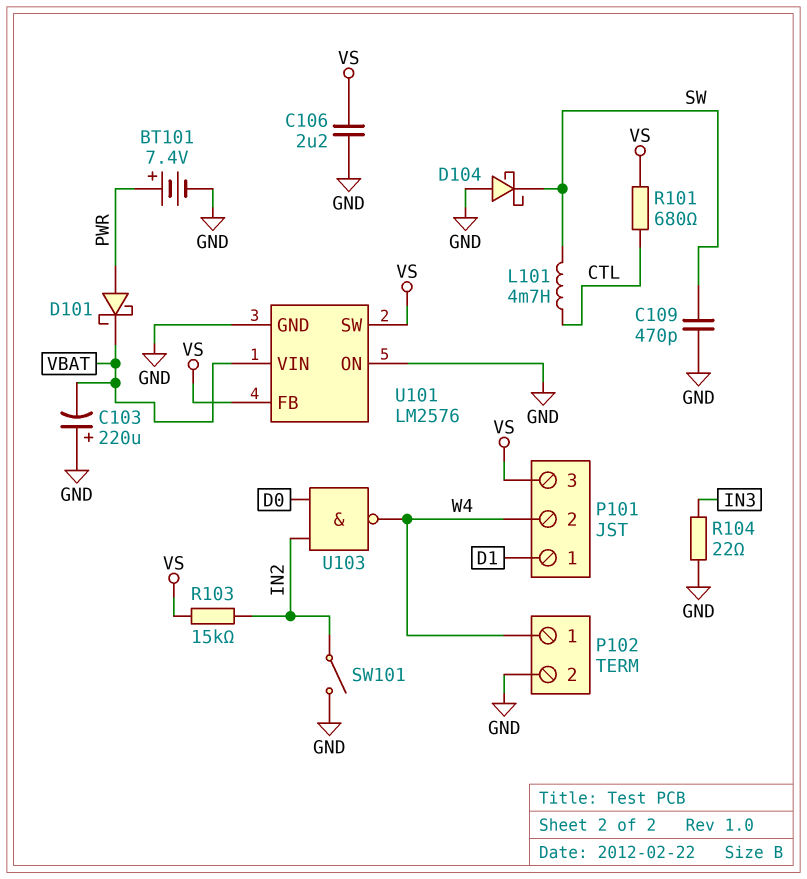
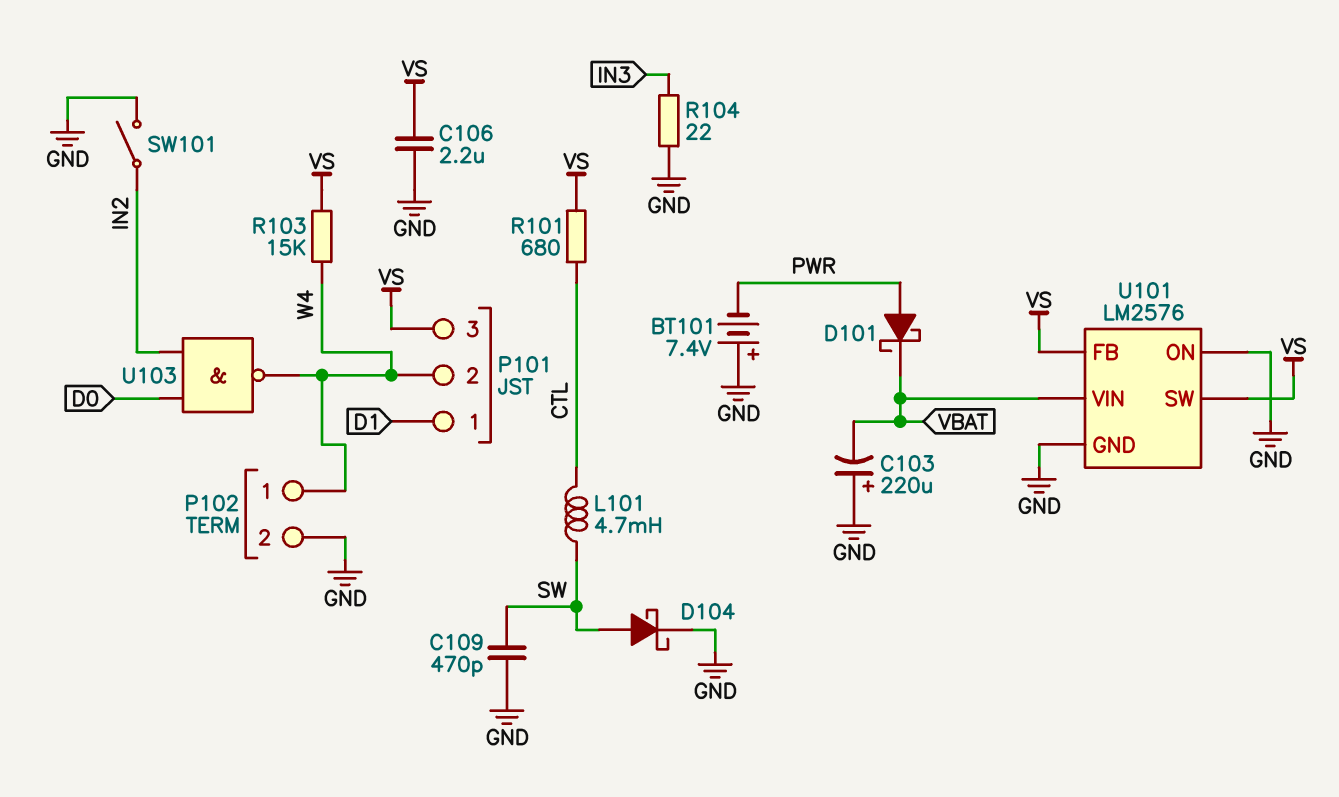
BT101: 7.4V (plus PWR, minus GND) -> 7.4V (plus GND, minus PWR)
D104: schottky (A GND, K SW) -> schottky (A SW, K GND)
R103: 15k (IN2, VS) -> 15k (VS, W4)

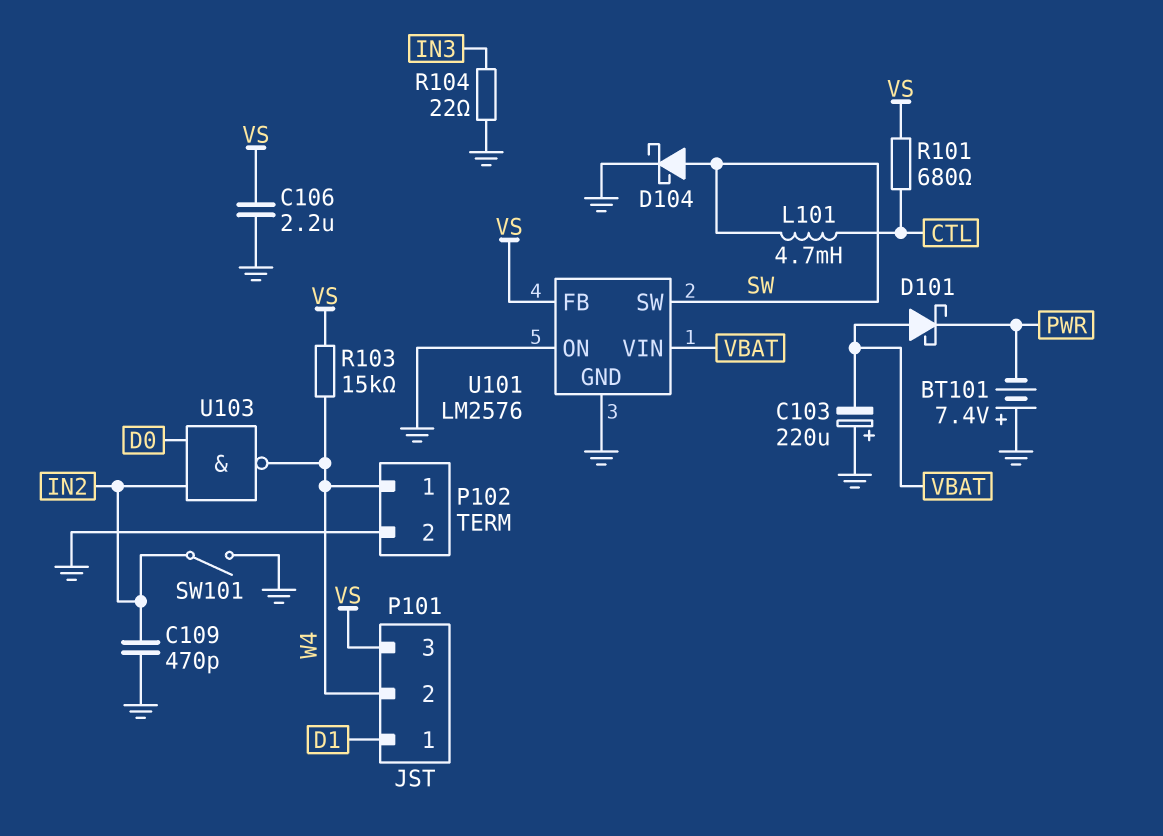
C109: 470pF (GND, SW) -> 470pF (GND, IN2)
D101: schottky (A PWR, K VBAT) -> schottky (A VBAT, K PWR)
U101 pin SW: VS -> SW

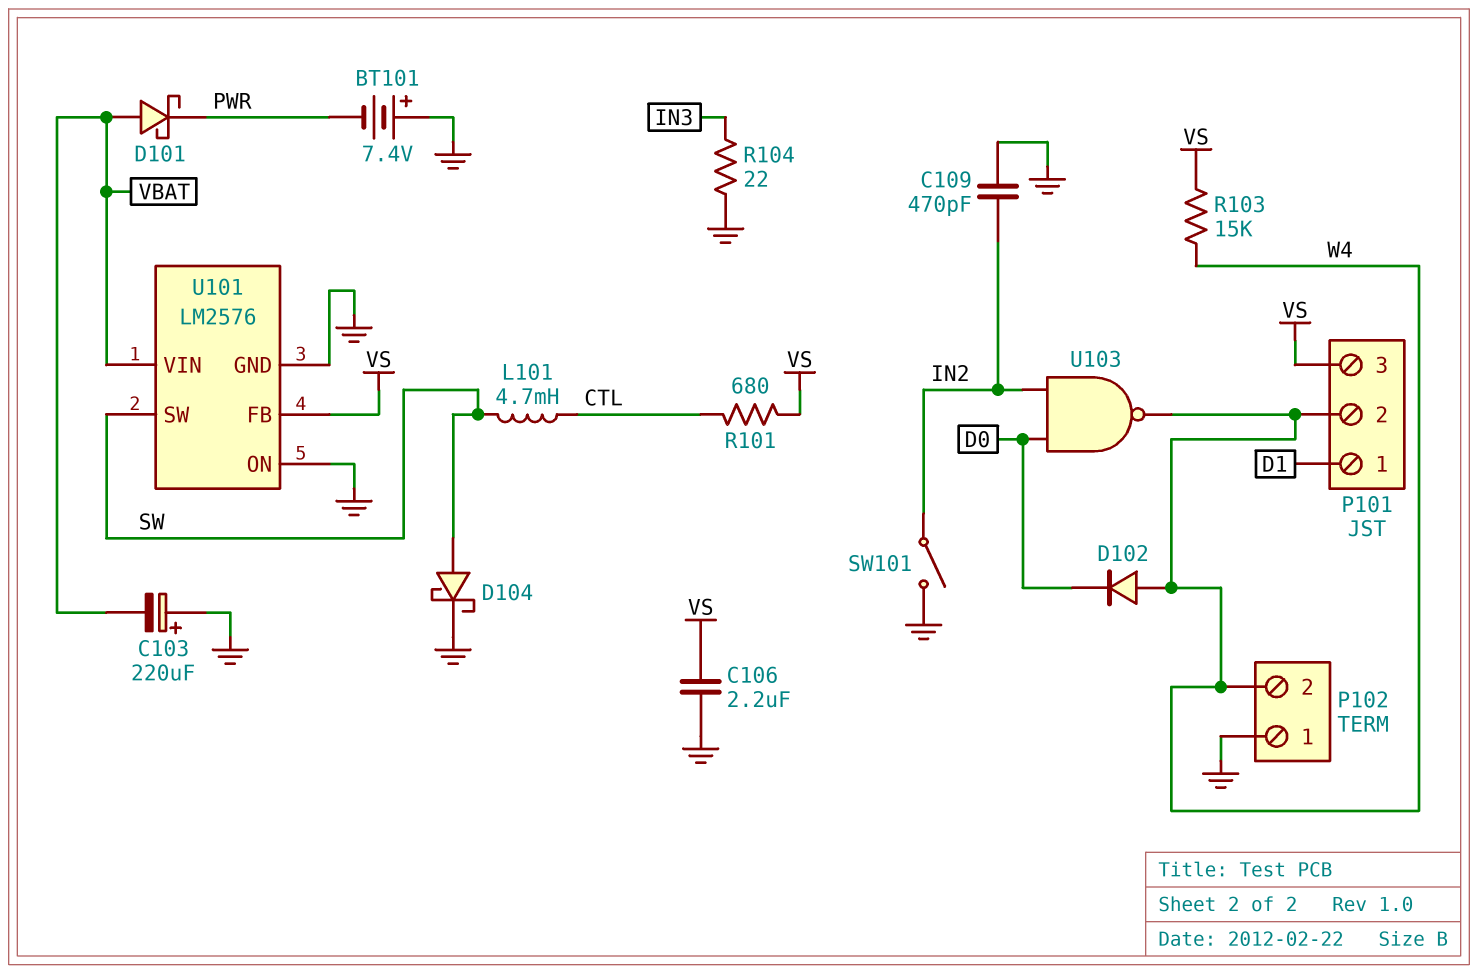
D102: none -> diode (A W4, K D0)
P102 pin 1: W4 -> GND
P102 pin 2: GND -> W4

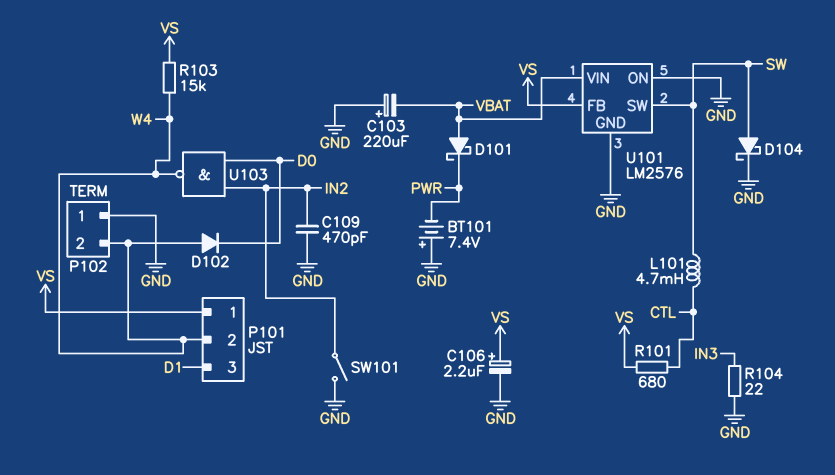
C106: 2.2uF (GND, VS) -> 2.2uF (plus VS, minus GND)
P101 pin 1: D1 -> VS
P101 pin 3: VS -> D1

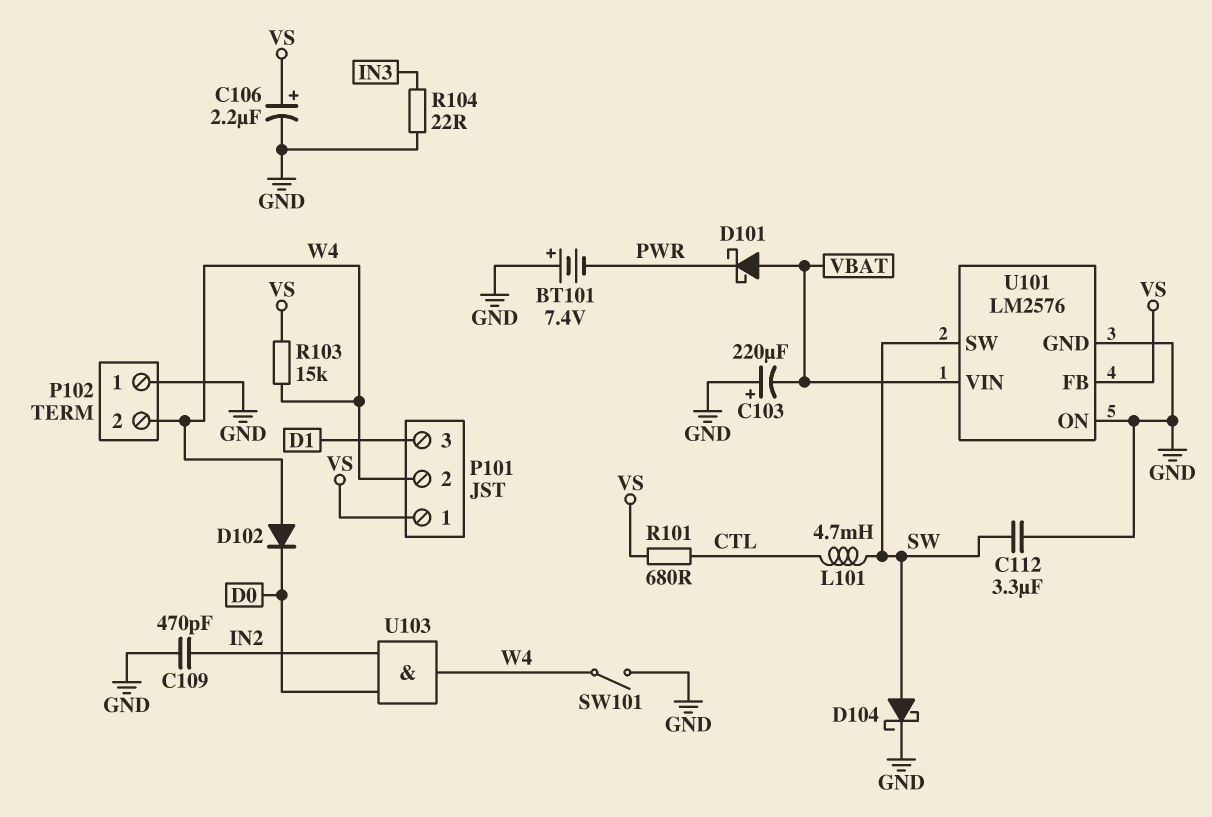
C112: none -> 3.3uF (GND, SW)
SW101: switch (GND, IN2) -> switch (GND, W4)
U103: NAND (in D0, in IN2, out W4) -> AND (in D0, in IN2, out W4)

